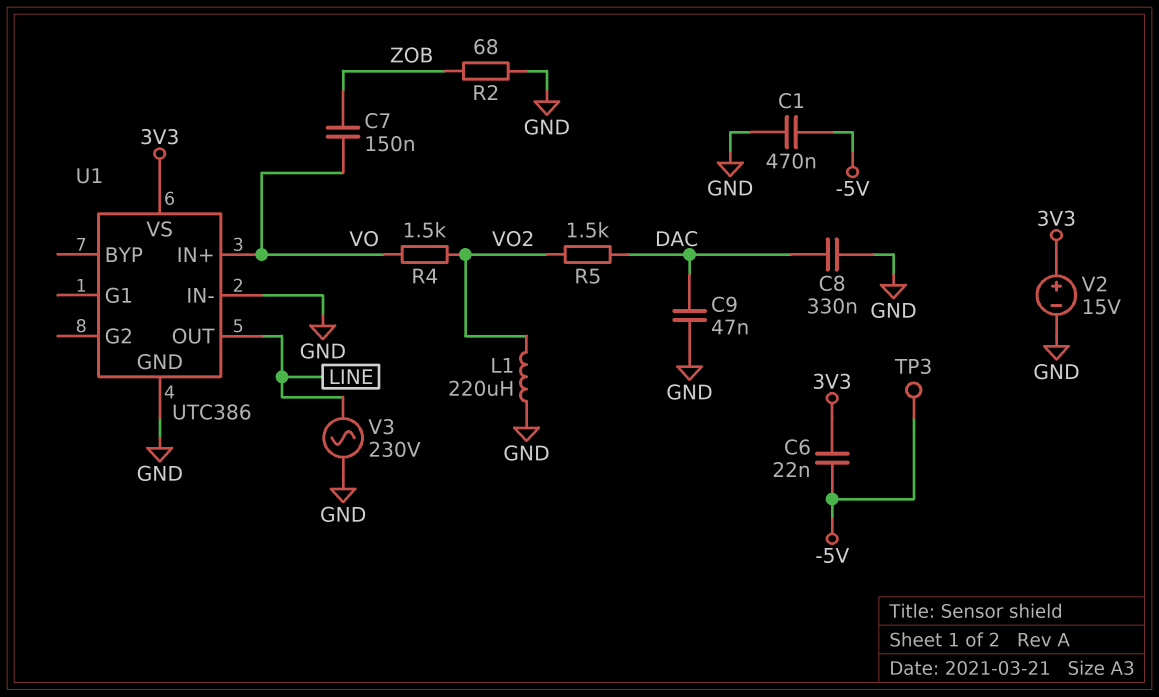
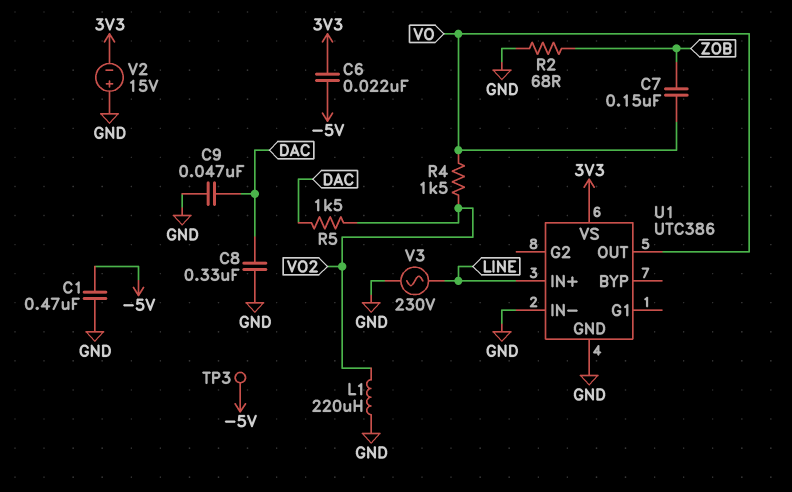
U1 pin IN+: VO -> LINE
U1 pin OUT: LINE -> VO
V2: 15V (plus 3V3, minus GND) -> 15V (plus GND, minus 3V3)

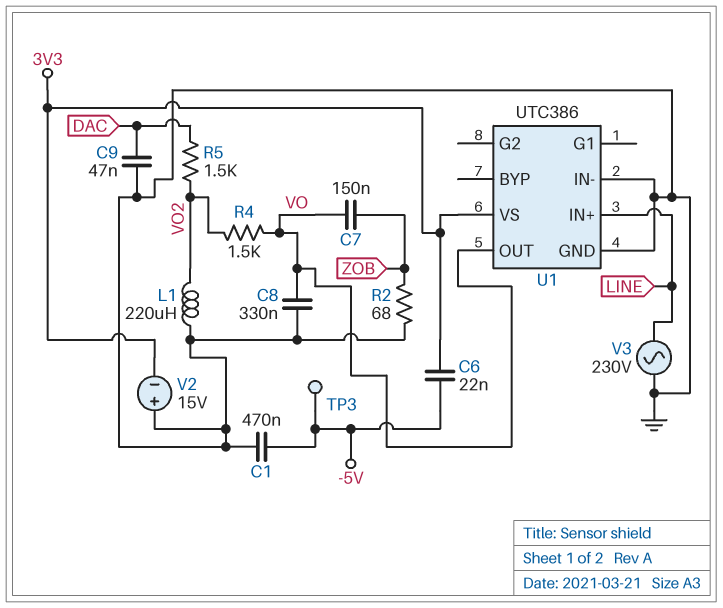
C8: 330nF (DAC, GND) -> 330nF (GND, VO)

